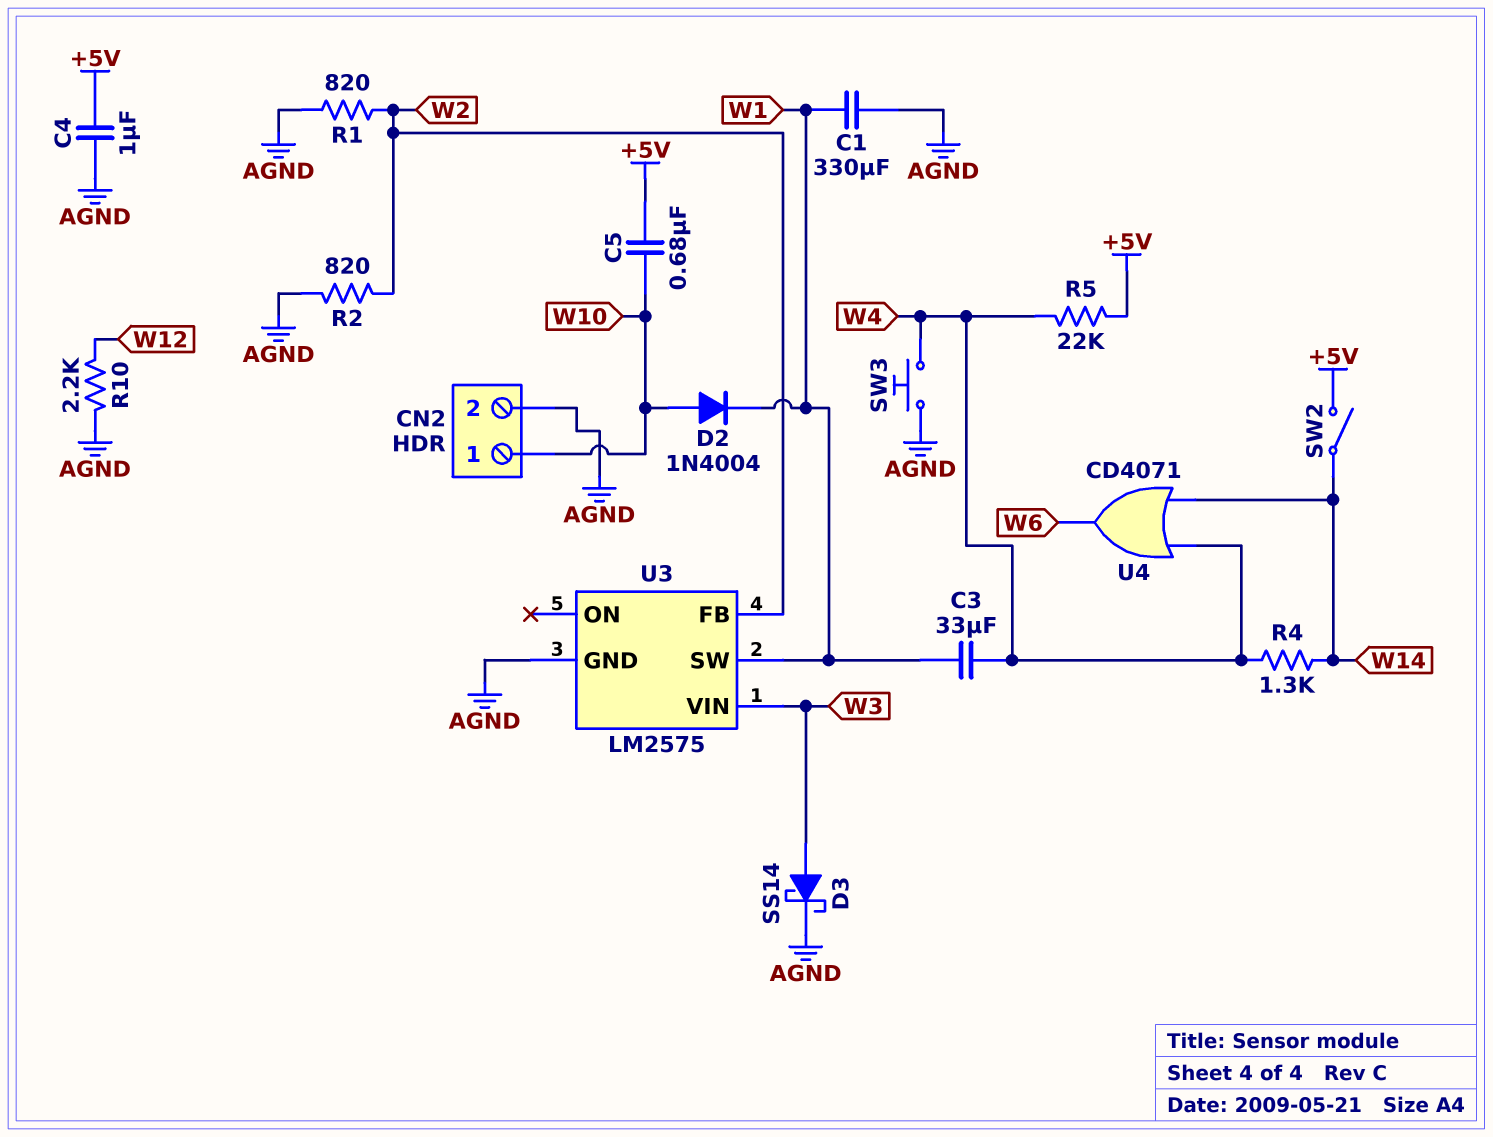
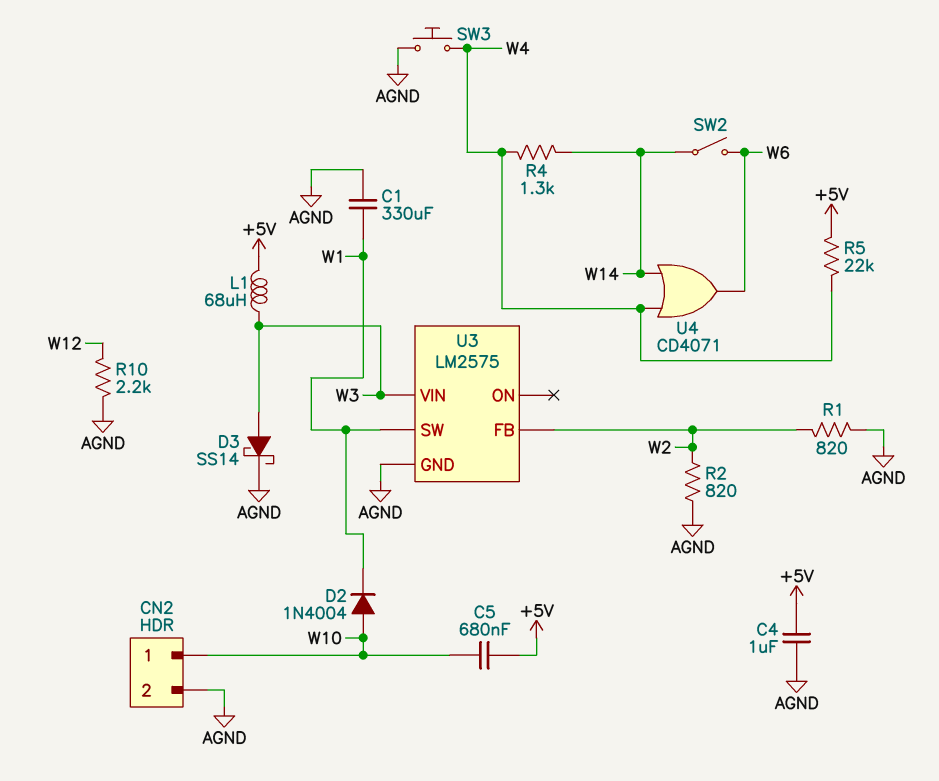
C3: 33uF (W1, W4) -> none
L1: none -> 68uH (+5V, W3)
SW2: switch (+5V, W14) -> switch (W6, W14)

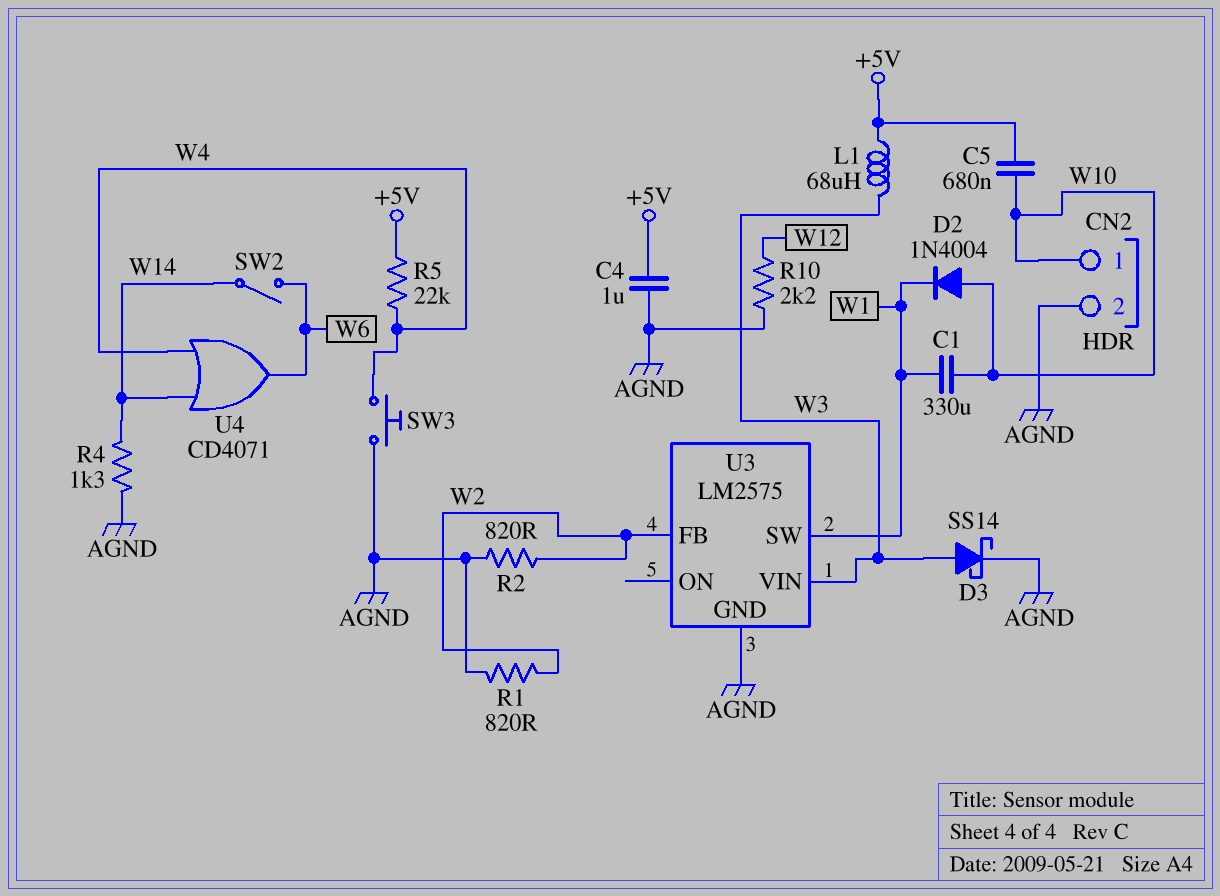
C1: 330uF (AGND, W1) -> 330uF (W1, W10)
R4: 1.3k (W4, W14) -> 1.3k (AGND, W14)

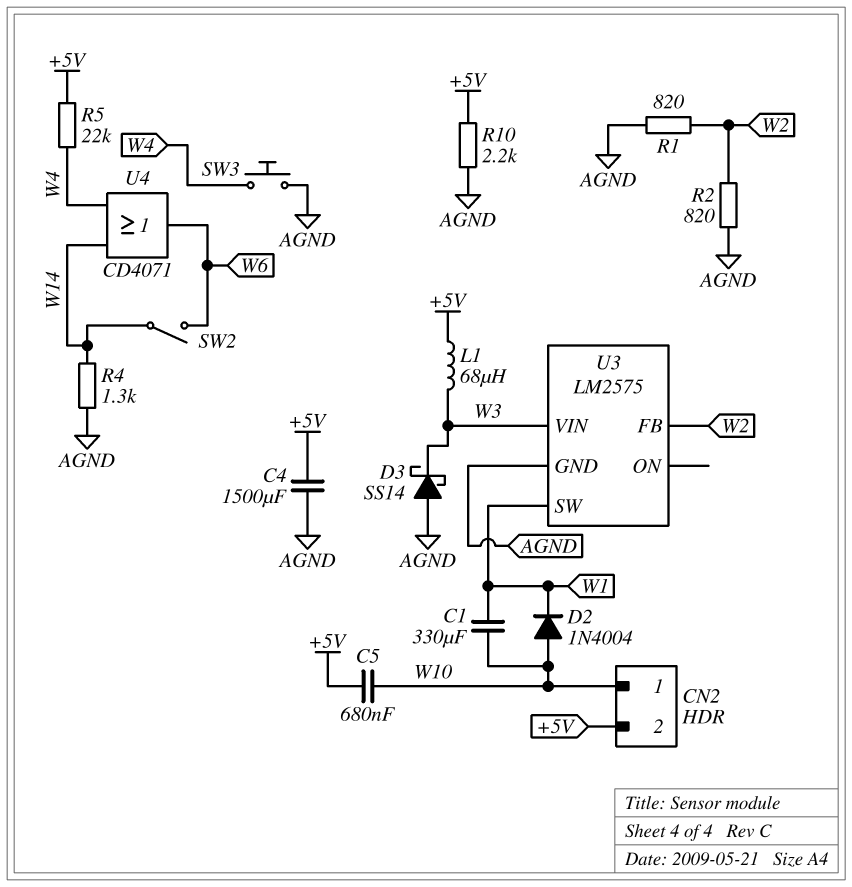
C4: 1uF (+5V, AGND) -> 1500uF (+5V, AGND)
CN2 pin 2: AGND -> +5V
D3: schottky SS14 (A W3, K AGND) -> schottky SS14 (A AGND, K W3)
R10: 2.2k (AGND, W12) -> 2.2k (+5V, AGND)

